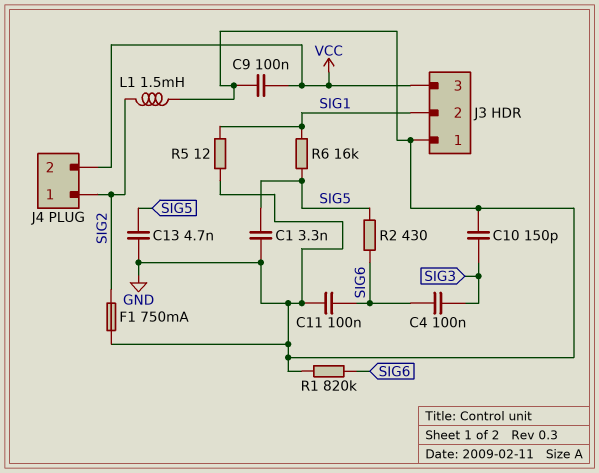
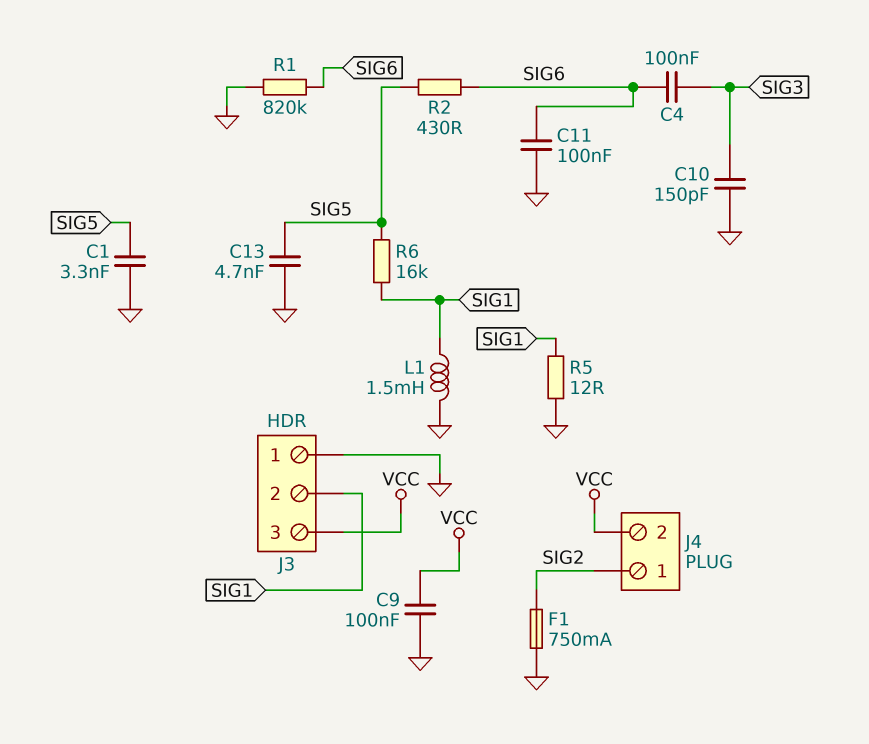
L1: 1.5mH (GND, SIG2) -> 1.5mH (GND, SIG1)

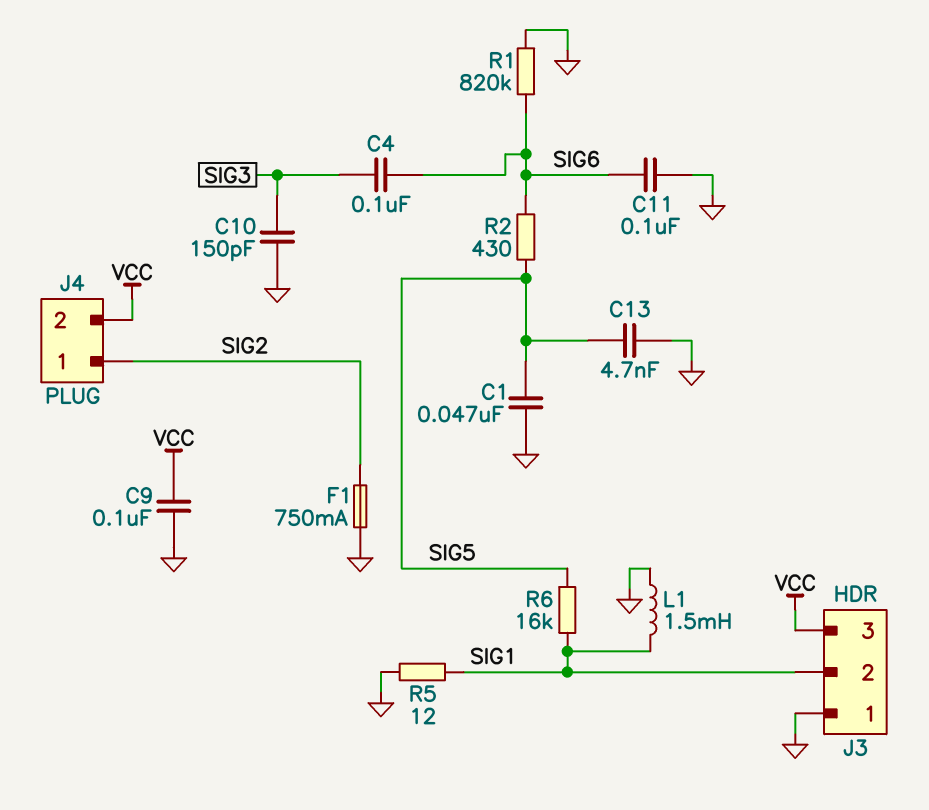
C1: 3.3nF (GND, SIG5) -> 47nF (GND, SIG5)

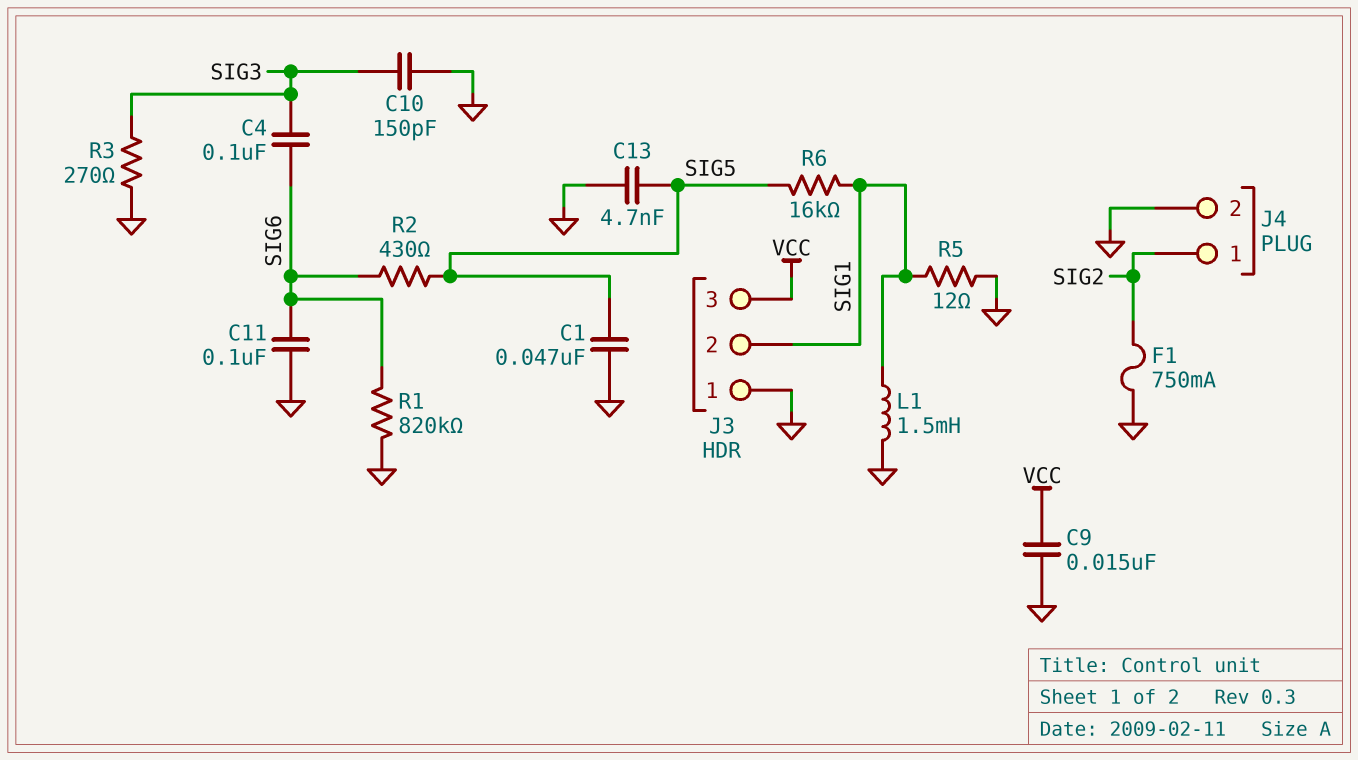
C9: 100nF (GND, VCC) -> 15nF (GND, VCC)
J4 pin 2: VCC -> GND
R3: none -> 270 (GND, SIG3)

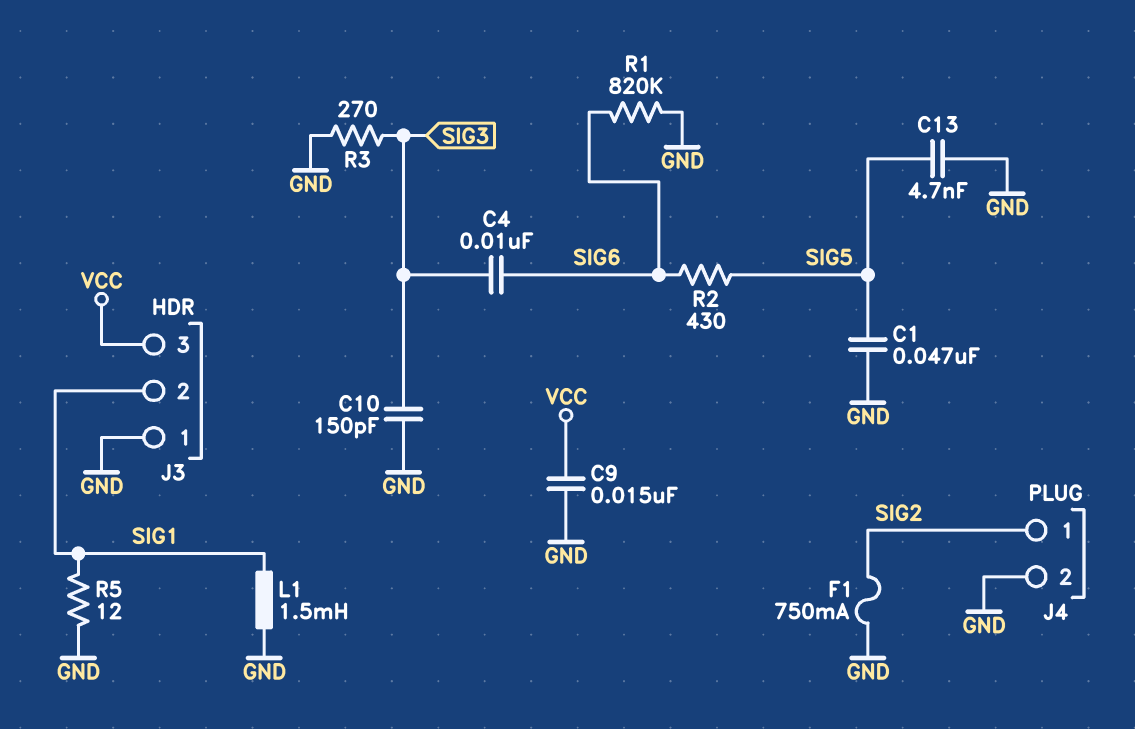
C4: 100nF (SIG3, SIG6) -> 10nF (SIG3, SIG6)
C11: 100nF (GND, SIG6) -> none
R6: 16k (SIG1, SIG5) -> none

